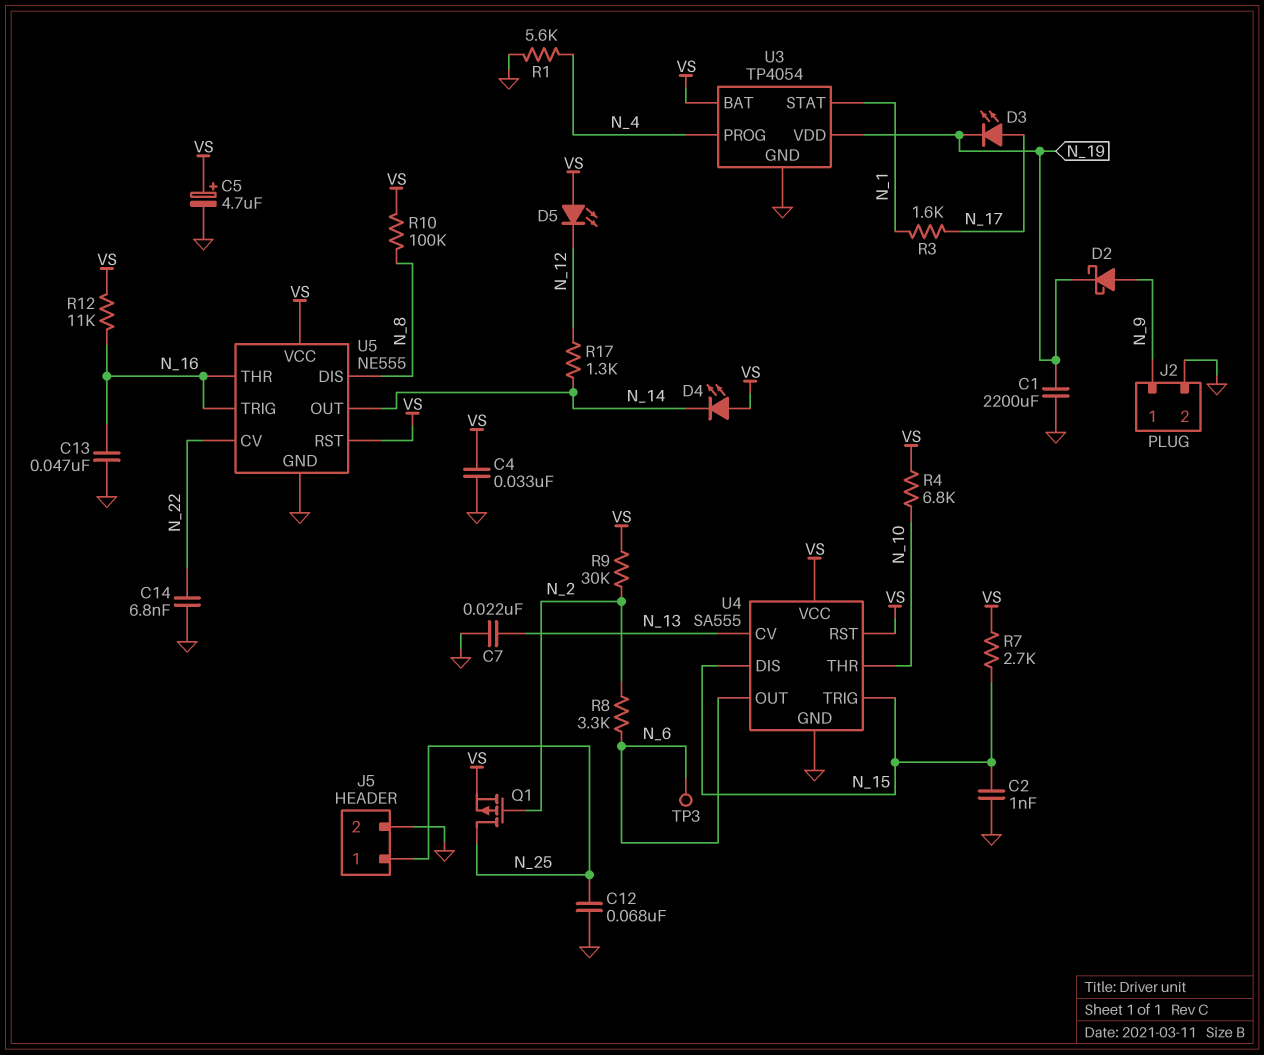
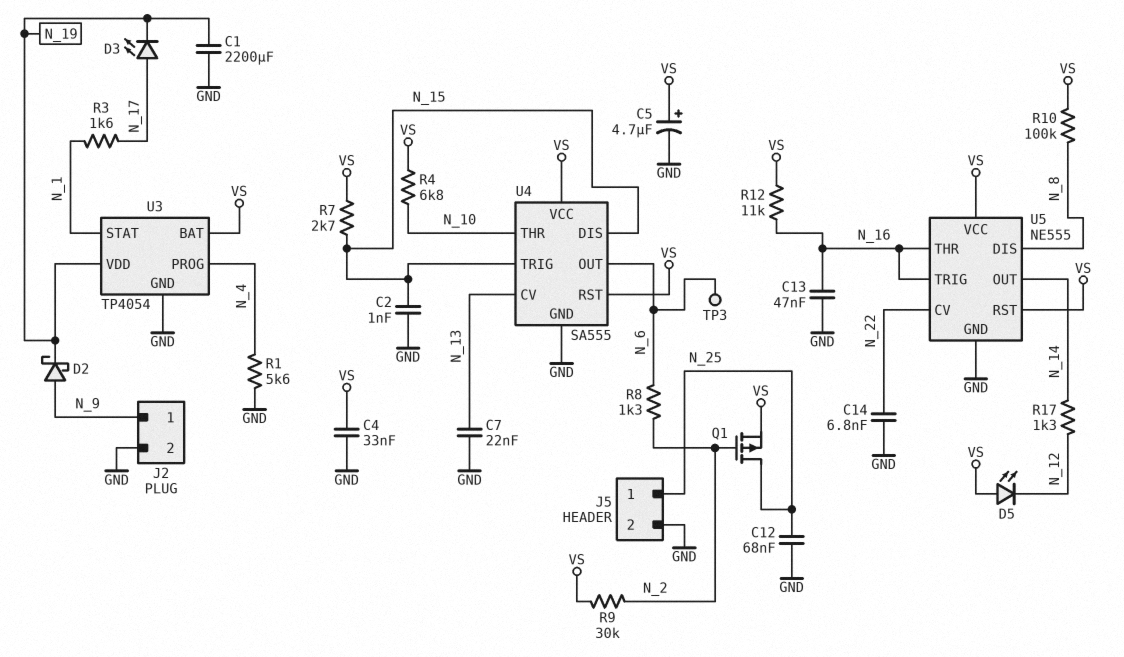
D4: LED (A VS, K N_14) -> none
R8: 3.3k (N_2, N_6) -> 1.3k (N_2, N_6)

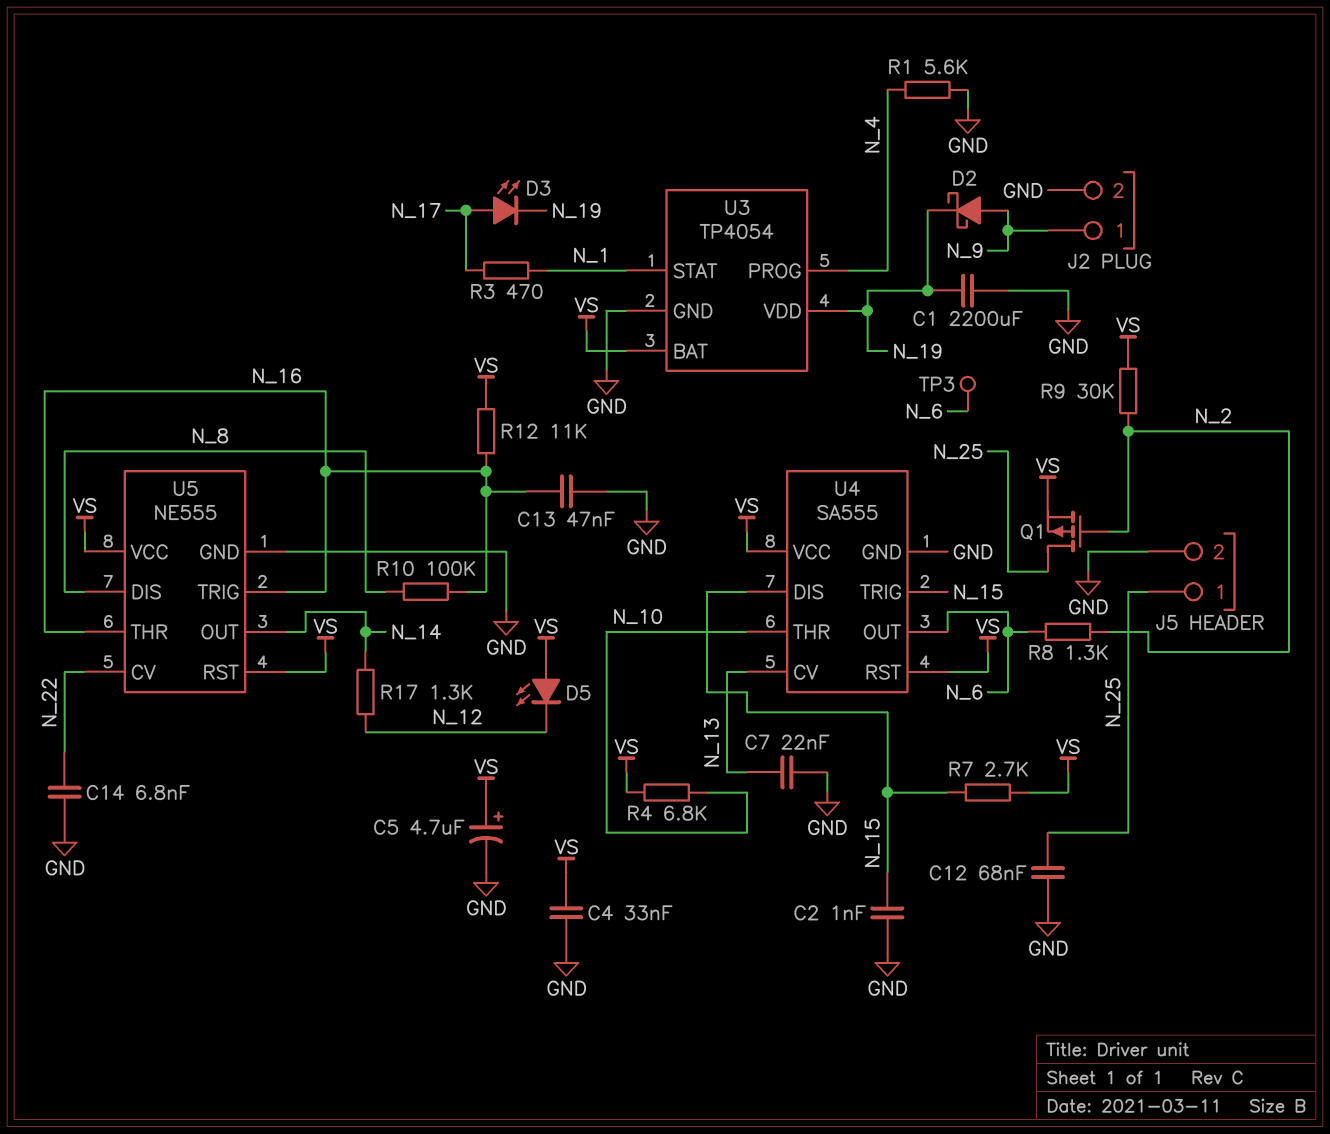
R3: 1.6k (N_1, N_17) -> 470 (N_1, N_17)
R10: 100k (N_8, VS) -> 100k (N_8, N_16)

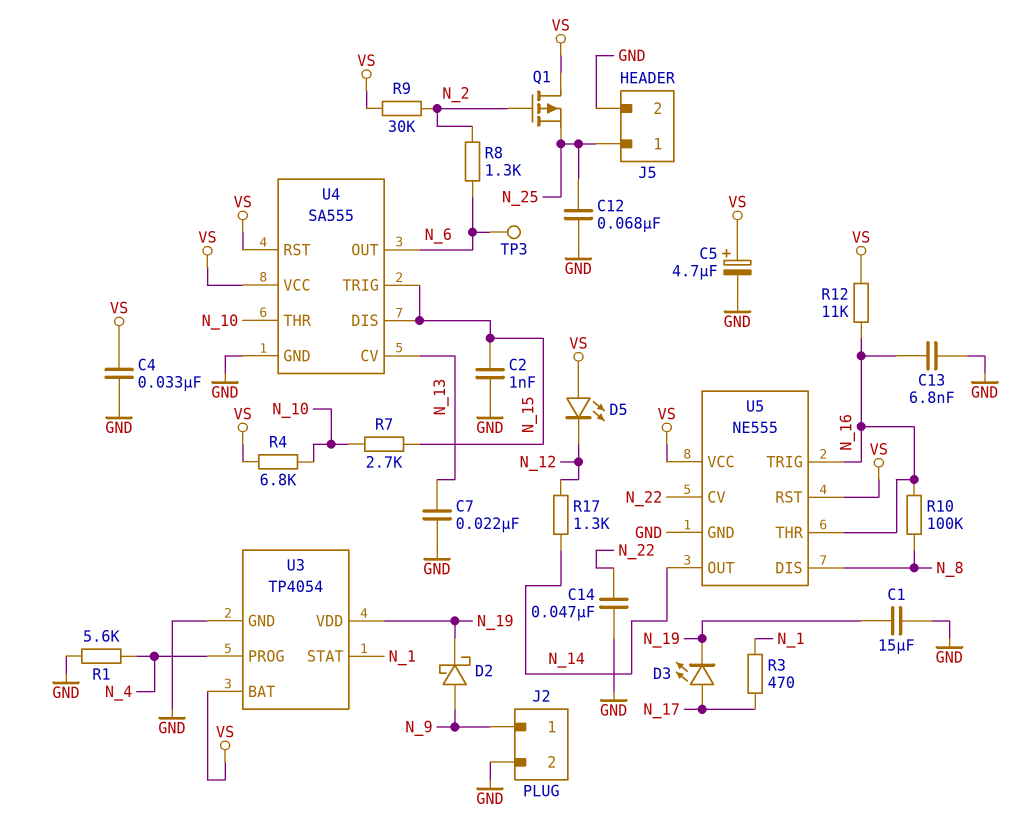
C1: 2200uF (GND, N_19) -> 15uF (GND, N_19)
C13: 47nF (GND, N_16) -> 6.8nF (GND, N_16)
C14: 6.8nF (GND, N_22) -> 47nF (GND, N_22)
Q1: PMOS (G N_2, D N_25, S VS) -> PMOS (G N_2, D VS, S N_25)
R7: 2.7k (N_15, VS) -> 2.7k (N_10, N_15)

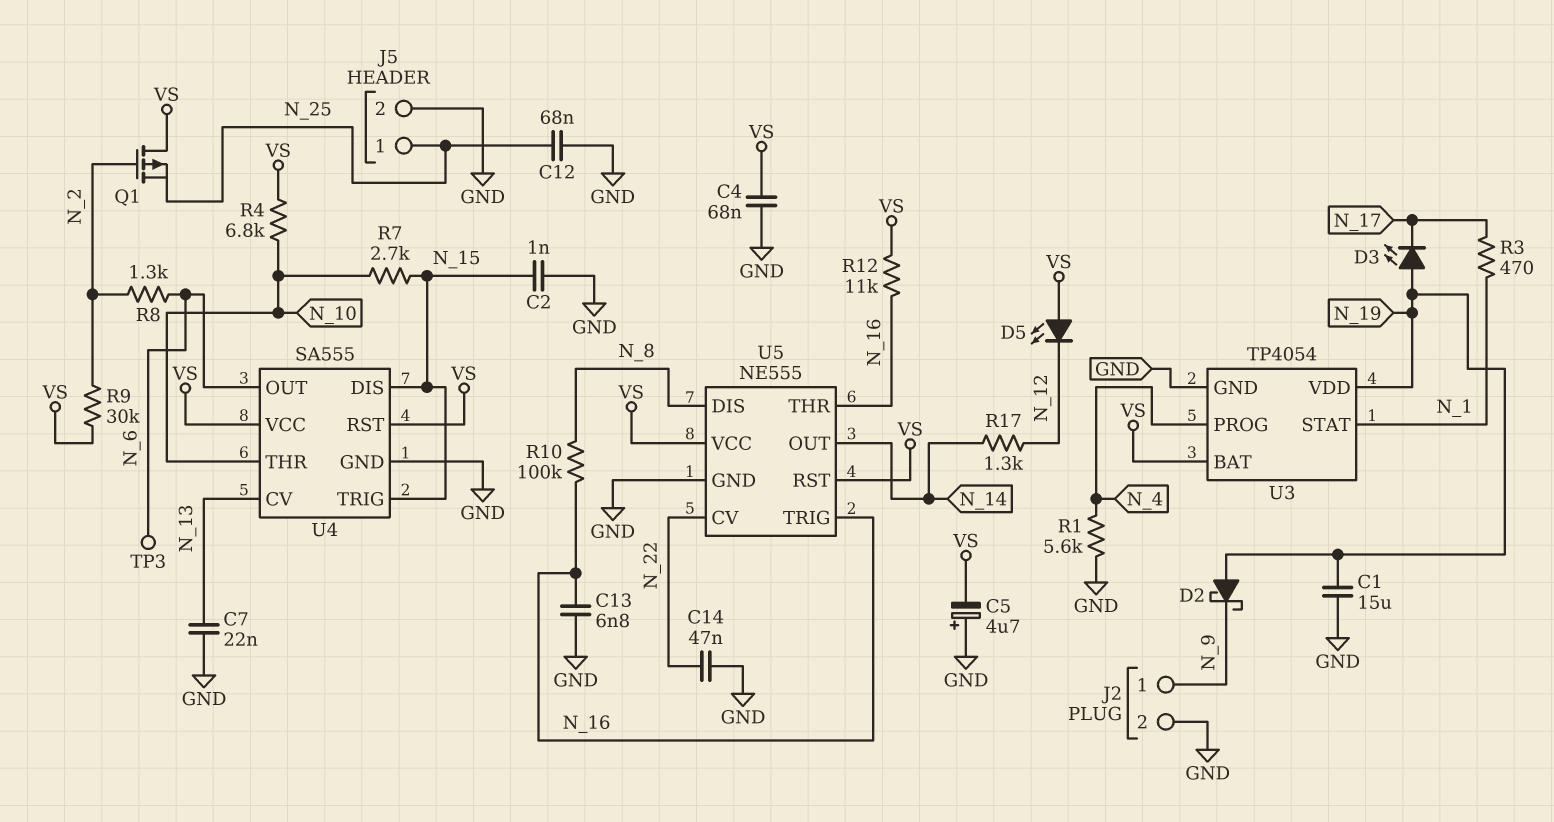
C4: 33nF (GND, VS) -> 68nF (GND, VS)
C5: 4.7uF (plus VS, minus GND) -> 4.7uF (plus GND, minus VS)
D2: schottky (A N_9, K N_19) -> schottky (A N_19, K N_9)
D3: LED (A N_17, K N_19) -> LED (A N_19, K N_17)

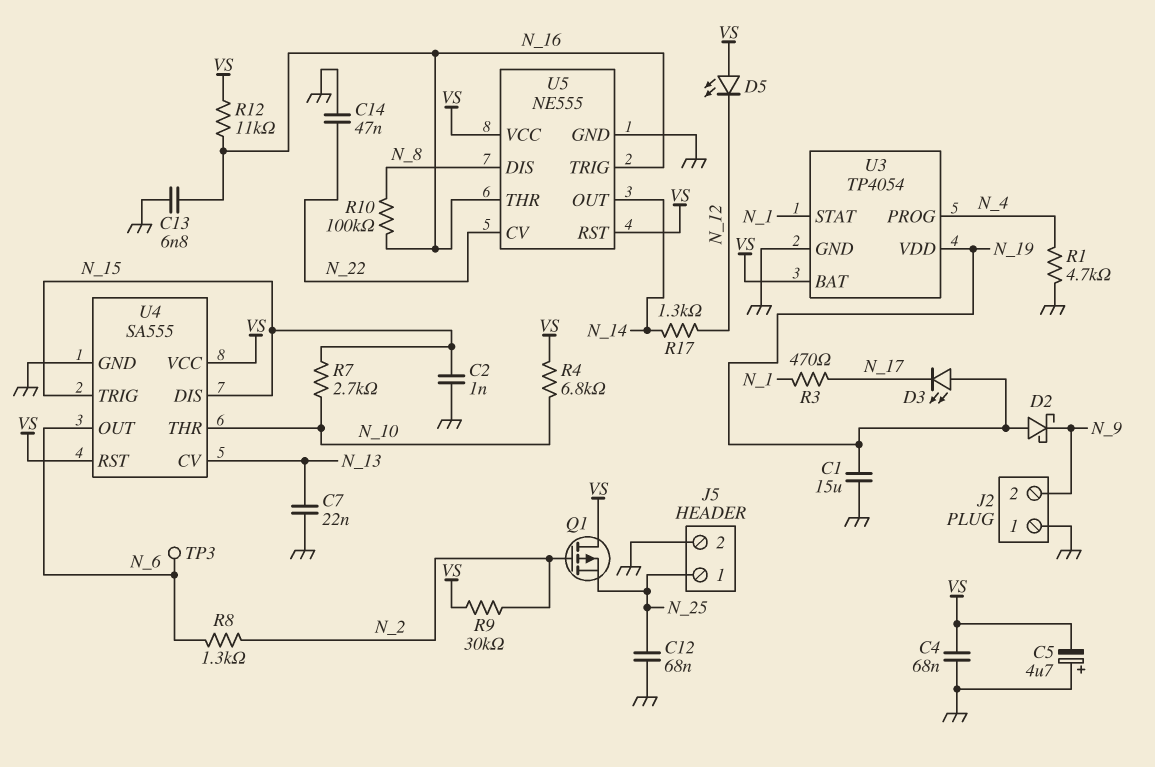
J2 pin 1: N_9 -> GND
J2 pin 2: GND -> N_9
R1: 5.6k (GND, N_4) -> 4.7k (GND, N_4)

